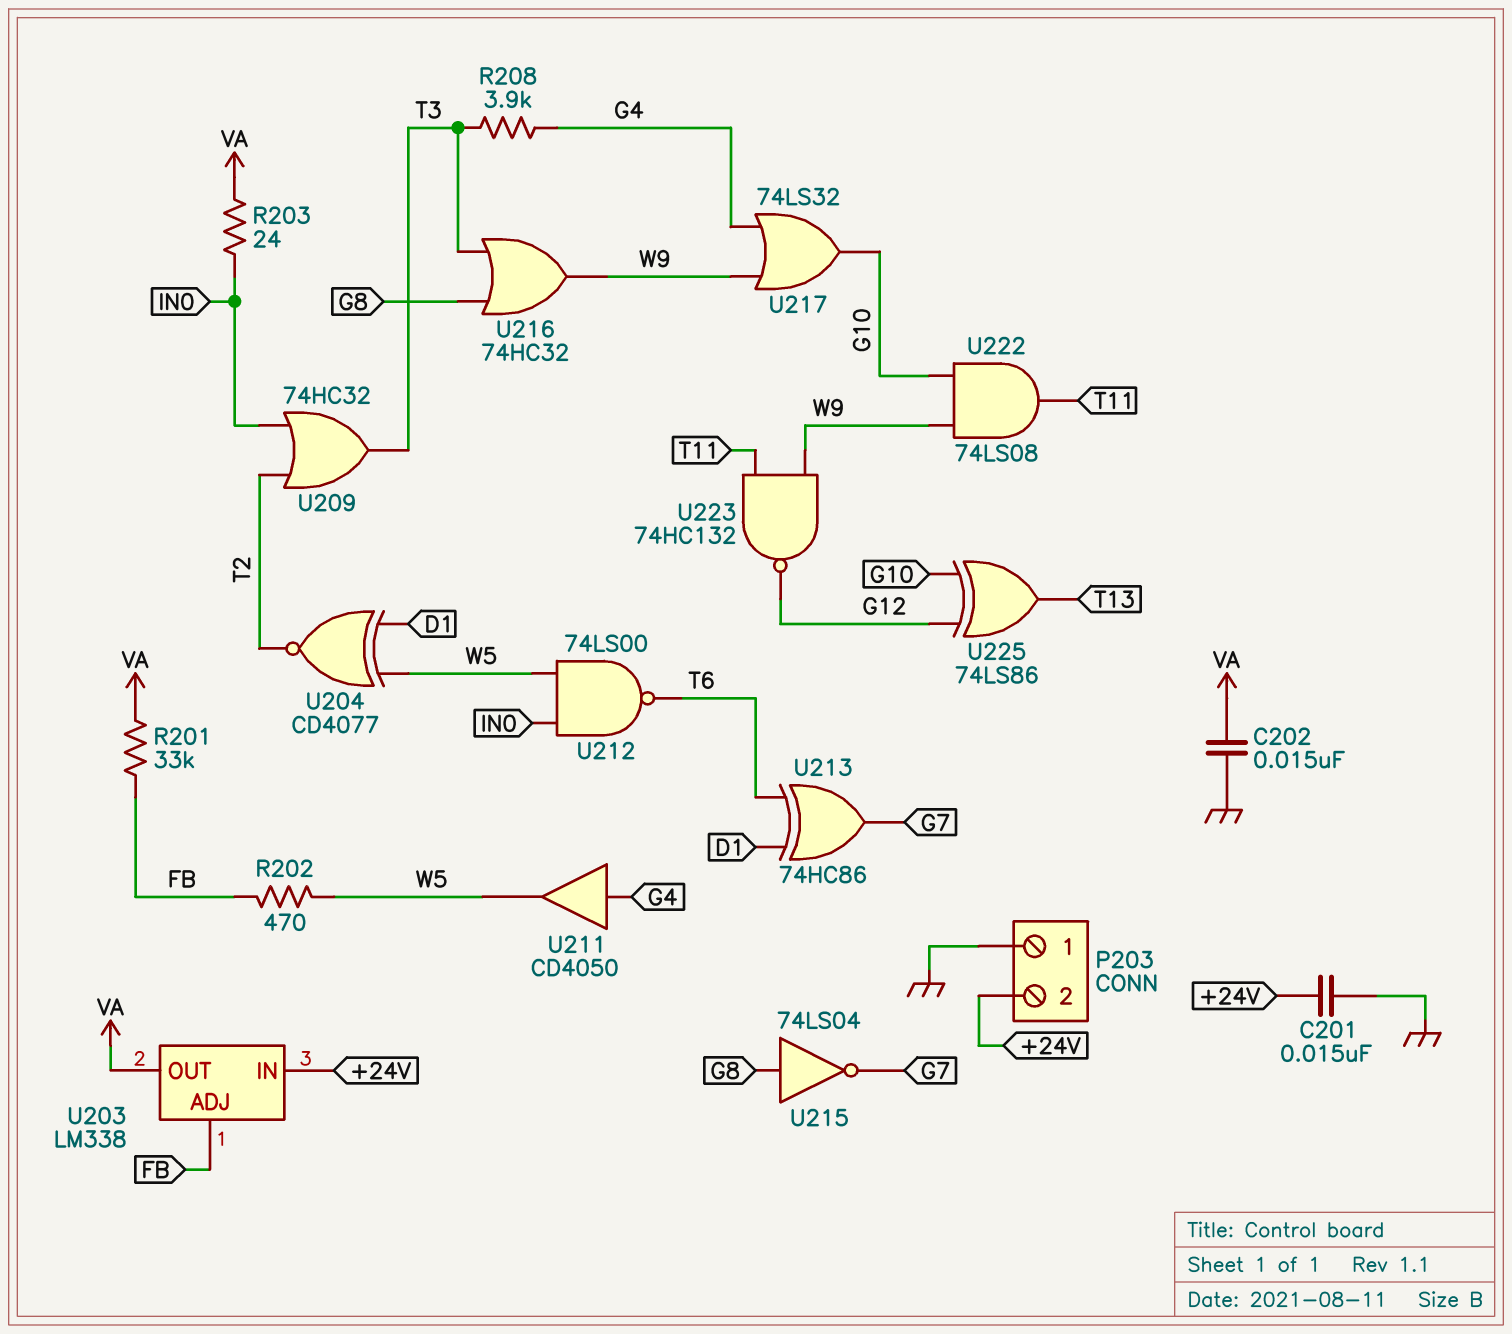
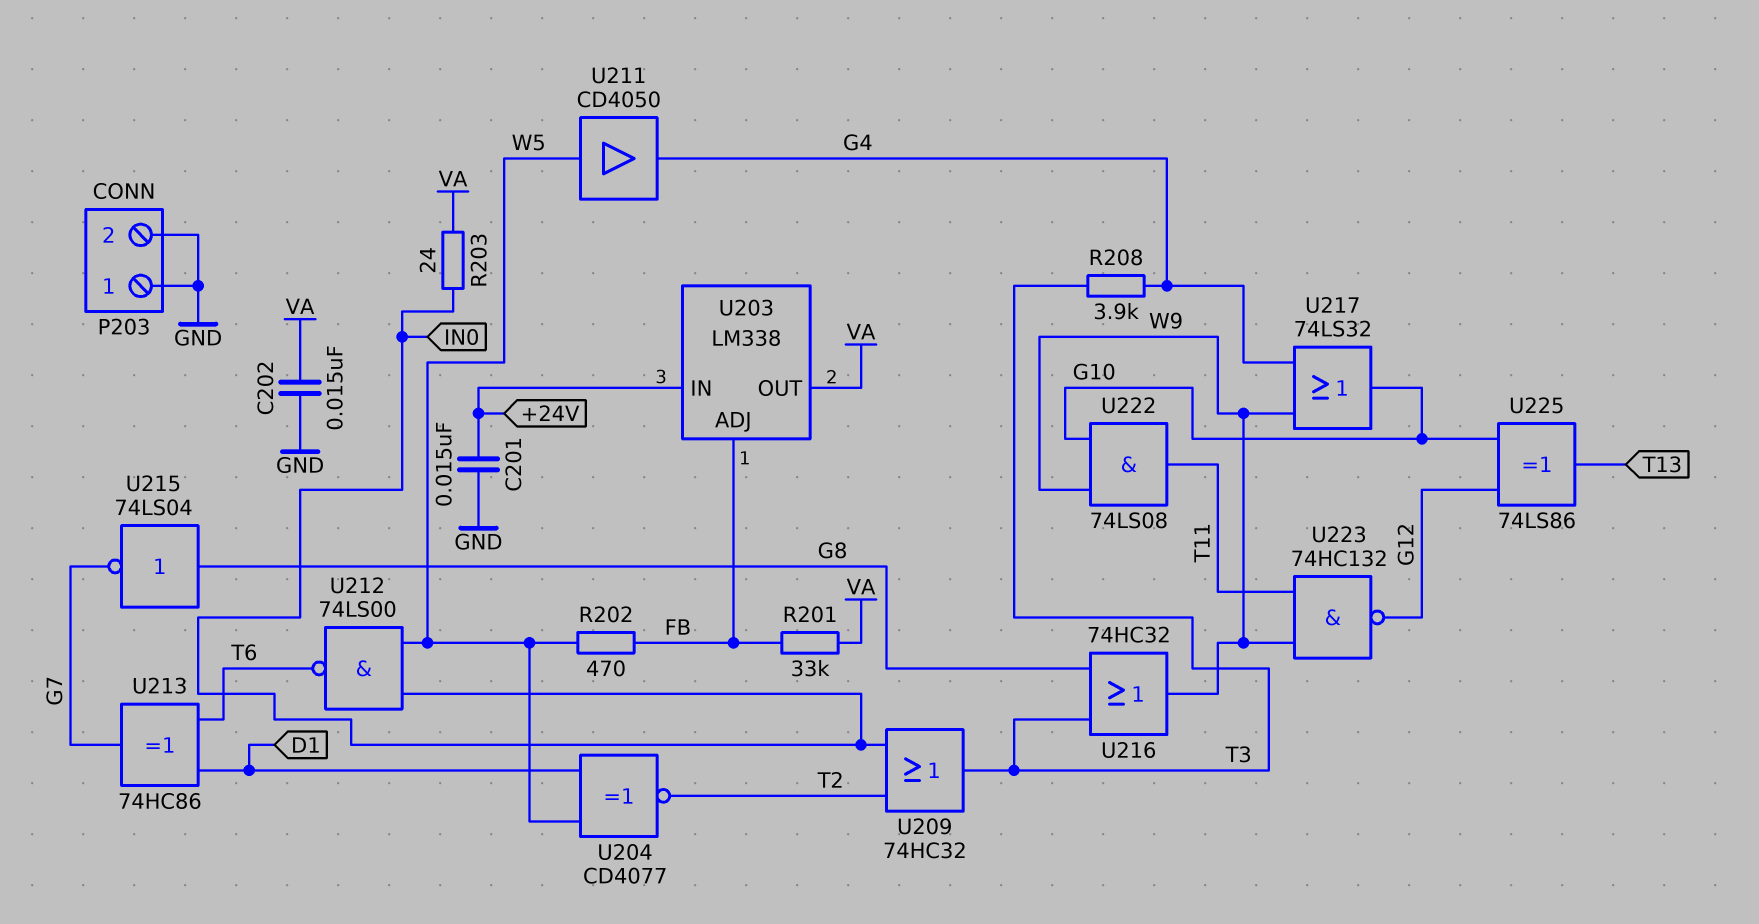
P203 pin 2: +24V -> GND
U211: buffer CD4050 (in G4, out W5) -> buffer CD4050 (in W5, out G4)

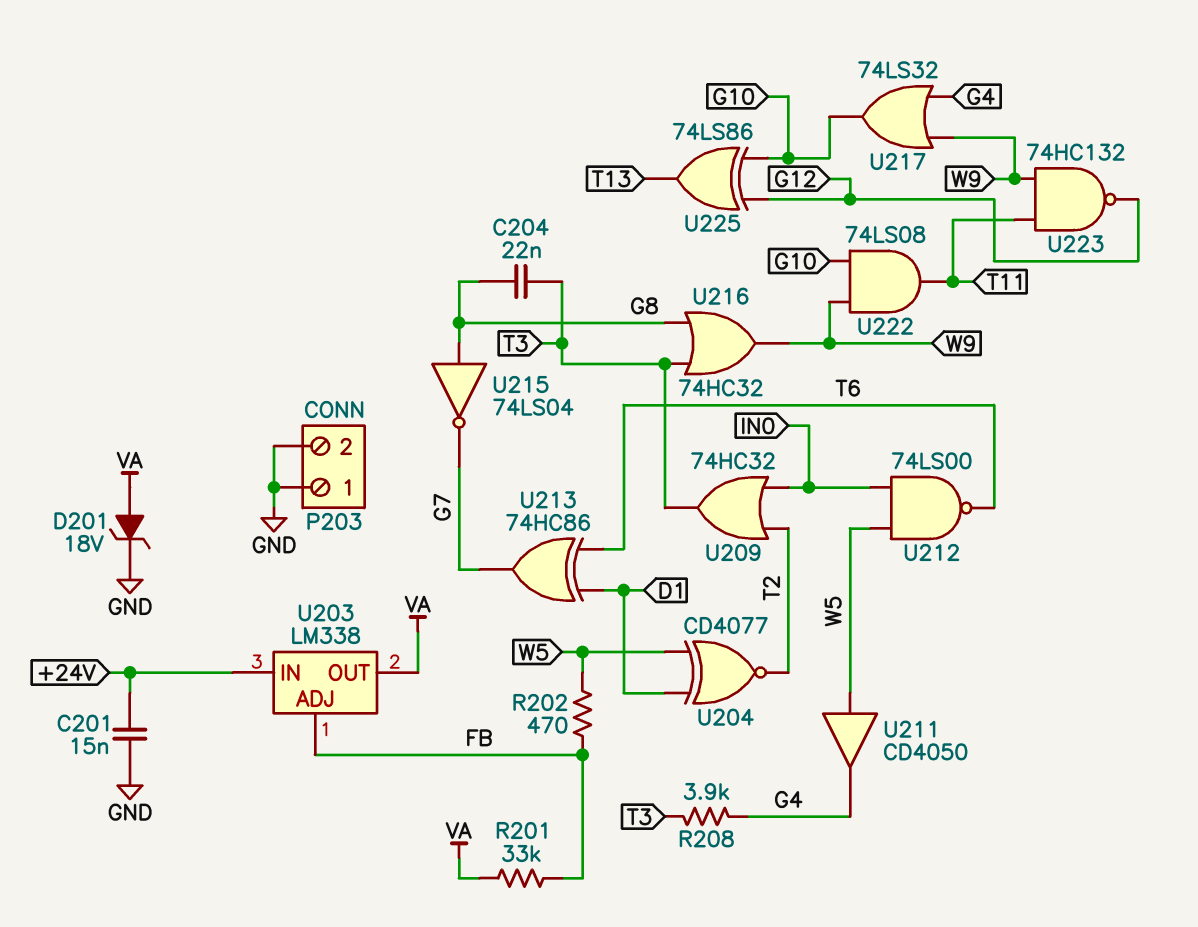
C202: 15nF (GND, VA) -> none
C204: none -> 22nF (G8, T3)
D201: none -> zener 18V (A VA, K GND)
R203: 24 (IN0, VA) -> none

